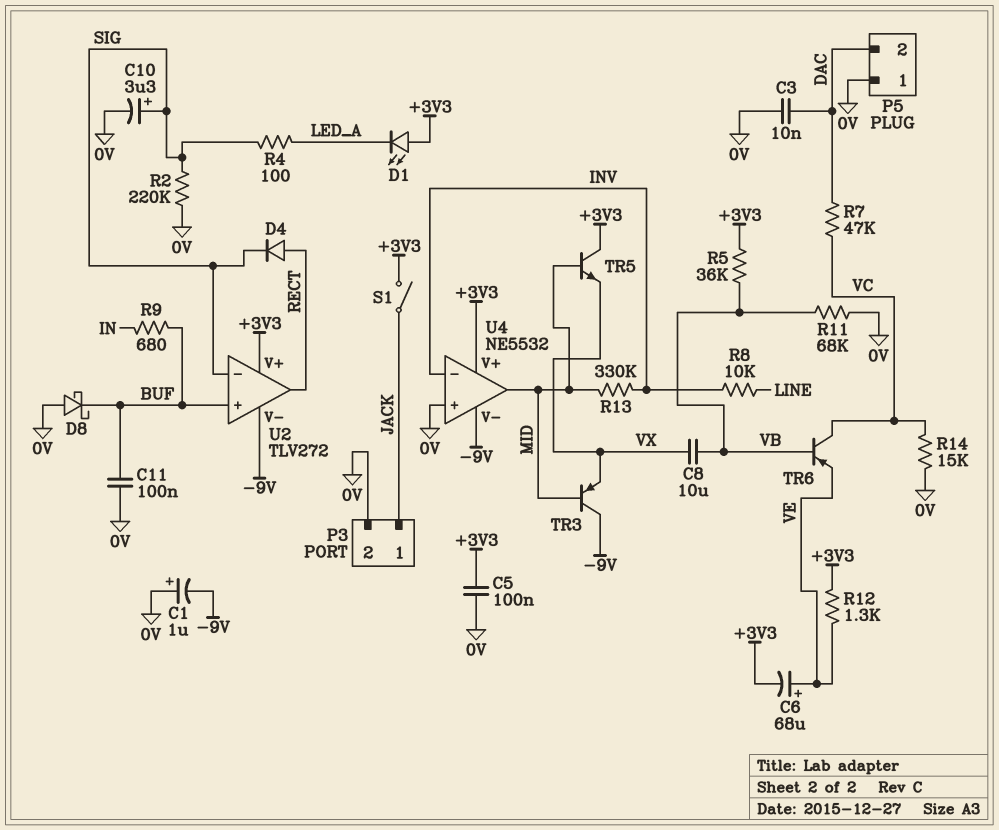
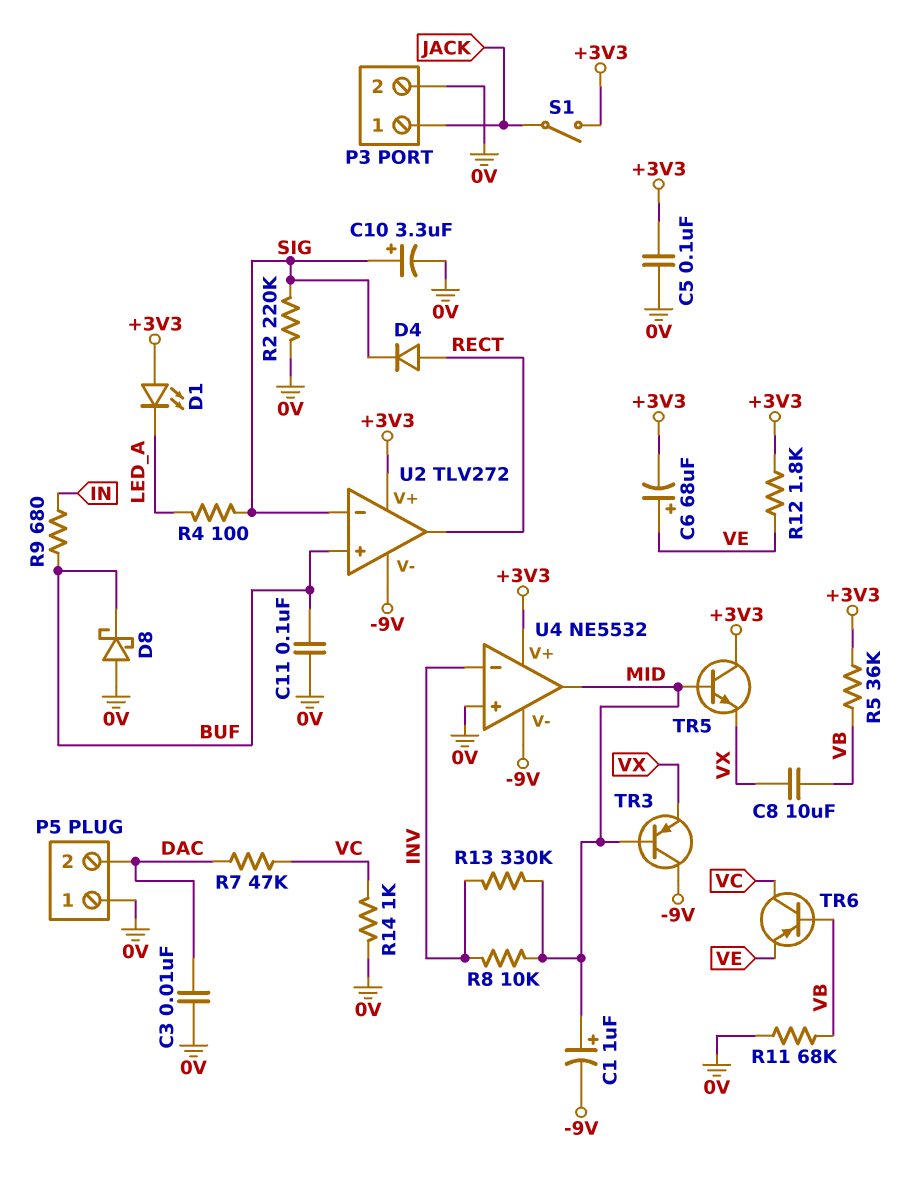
C1: 1uF (plus 0V, minus -9V) -> 1uF (plus MID, minus -9V)
R8: 10k (INV, LINE) -> 10k (INV, MID)
R12: 1.3k (+3V3, VE) -> 1.8k (+3V3, VE)
R14: 15k (0V, VC) -> 1k (0V, VC)

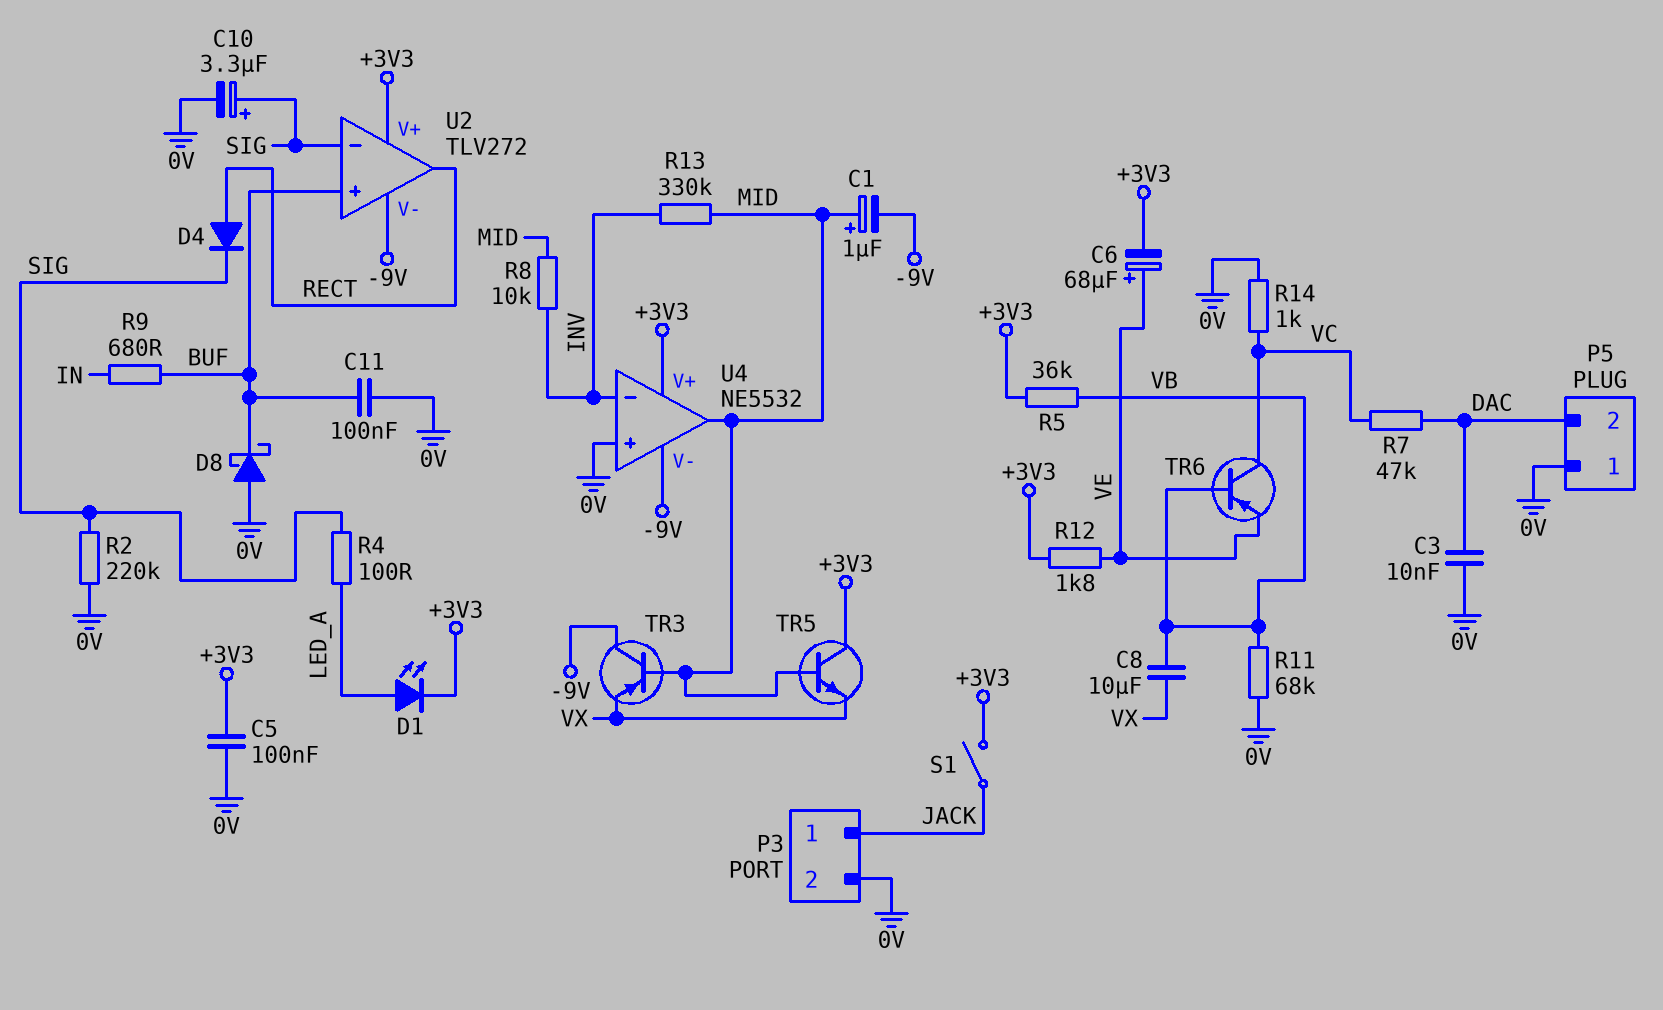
D1: LED (A +3V3, K LED_A) -> LED (A LED_A, K +3V3)

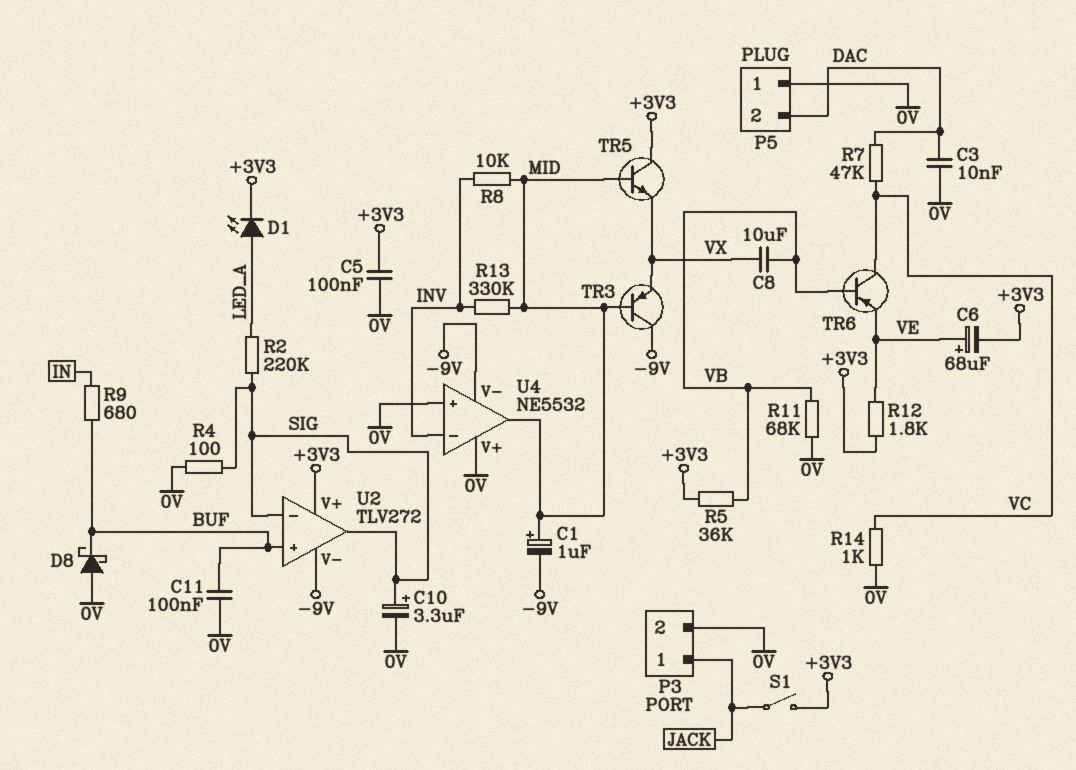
D4: diode (A RECT, K SIG) -> none
R2: 220k (0V, SIG) -> 220k (LED_A, SIG)
R4: 100 (LED_A, SIG) -> 100 (0V, SIG)
U2 pin out: RECT -> SIG
U4 pin V+: +3V3 -> 0V

